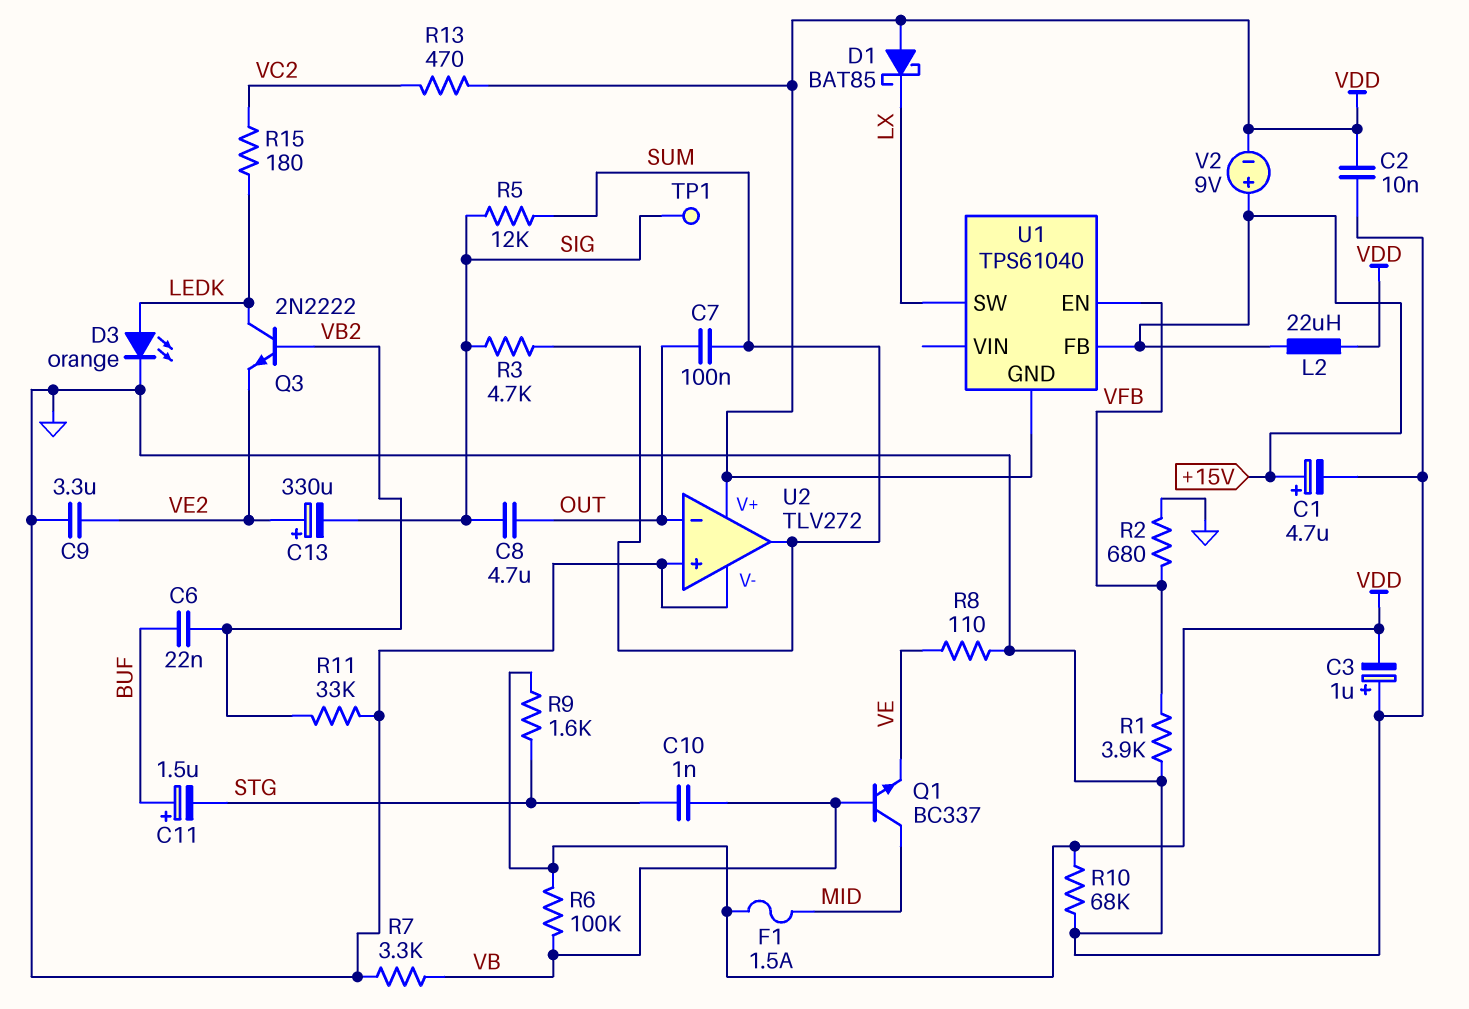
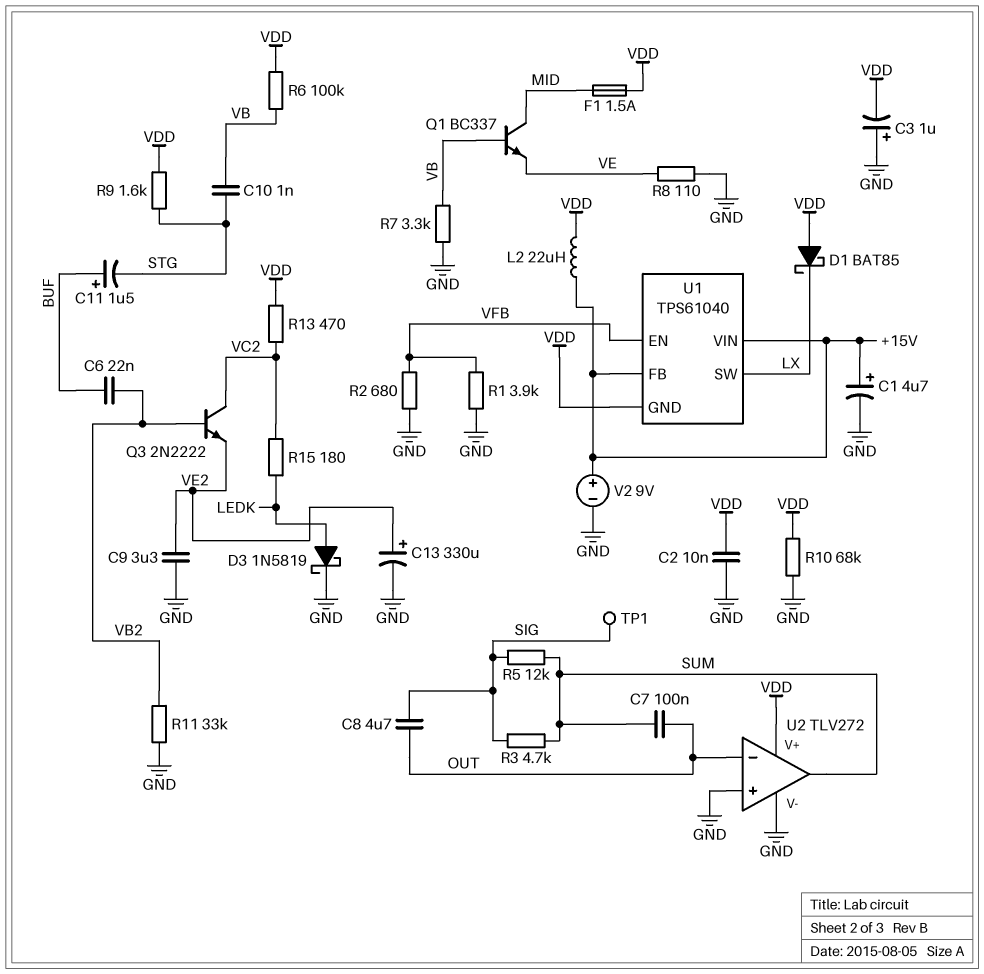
C13: 330uF (plus VE2, minus SIG) -> 330uF (plus VE2, minus GND)
D3: LED orange (A LEDK, K GND) -> schottky 1N5819 (A LEDK, K GND)
Q3: NPN 2N2222 (B VB2, C LEDK, E VE2) -> NPN 2N2222 (B VB2, C VC2, E VE2)
U1 pin VIN: none -> +15V
V2: 9V (plus +15V, minus VDD) -> 9V (plus +15V, minus GND)

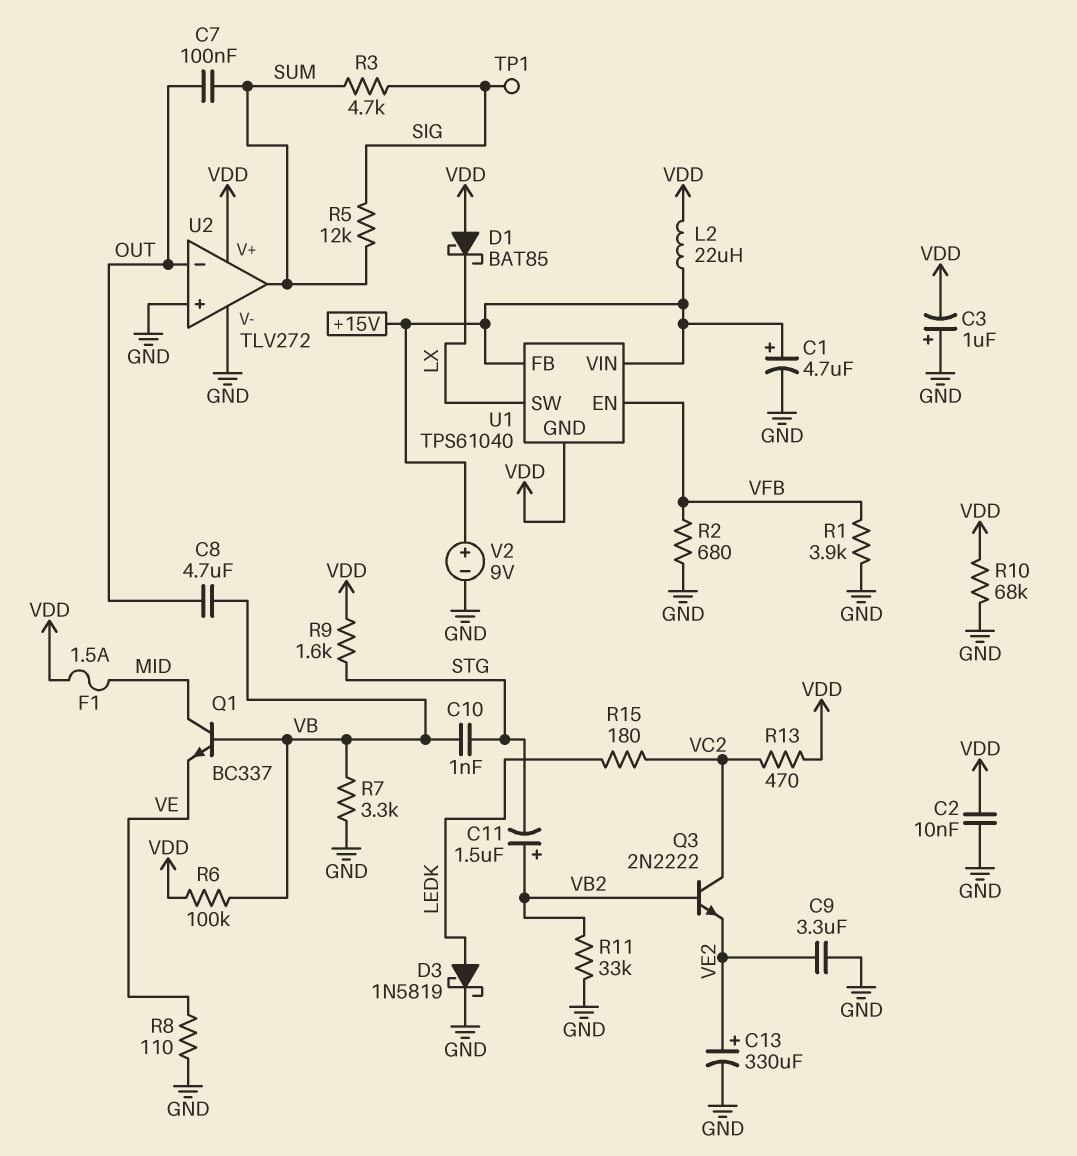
C6: 22nF (BUF, VB2) -> none
C8: 4.7uF (OUT, SIG) -> 4.7uF (OUT, VB)
C11: 1.5uF (plus BUF, minus STG) -> 1.5uF (plus VB2, minus STG)

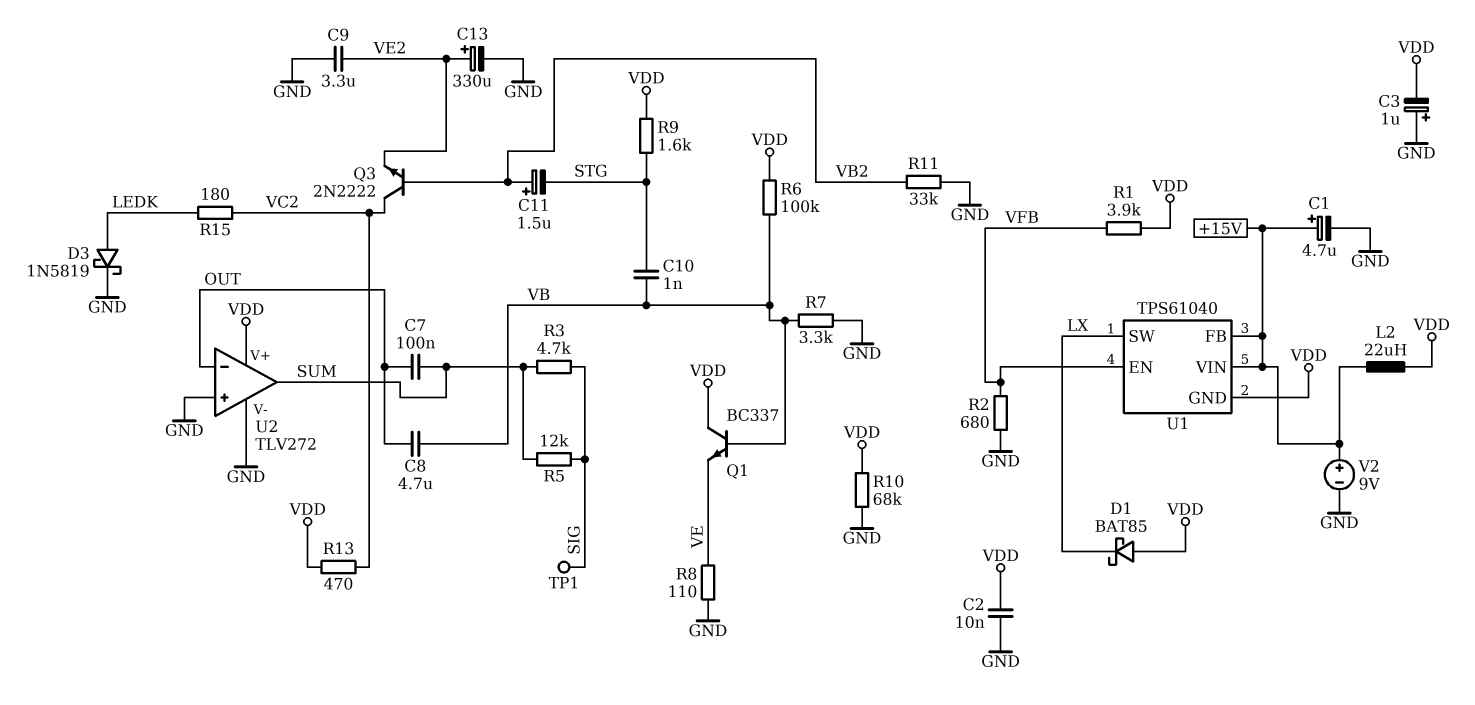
F1: 1.5A (MID, VDD) -> none
Q1: NPN BC337 (B VB, C MID, E VE) -> NPN BC337 (B VB, C VDD, E VE)
R1: 3.9k (GND, VFB) -> 3.9k (VDD, VFB)

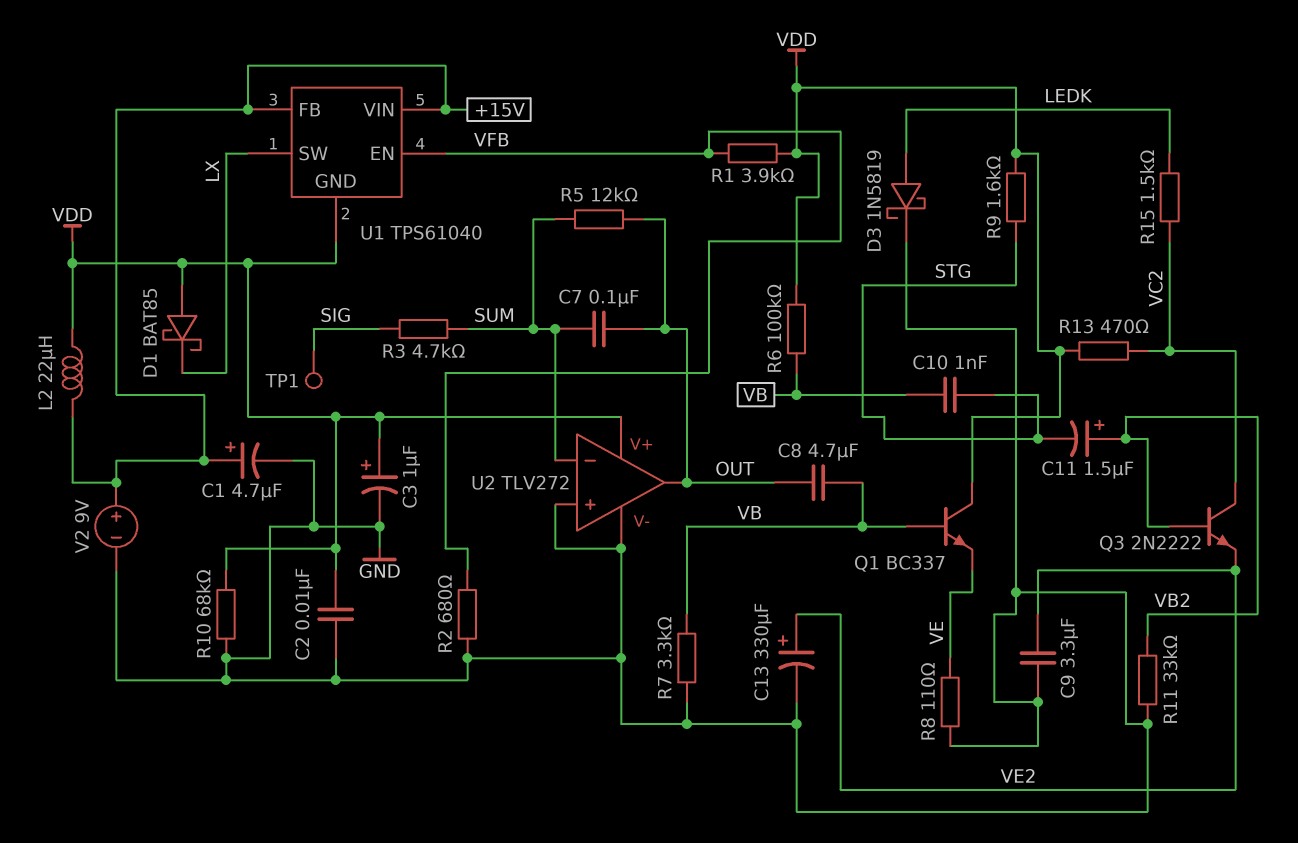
C3: 1uF (plus GND, minus VDD) -> 1uF (plus VDD, minus GND)
R5: 12k (SIG, SUM) -> 12k (OUT, SUM)
R15: 180 (LEDK, VC2) -> 1.5k (LEDK, VC2)
U2 pin in-: OUT -> SUM
U2 pin out: SUM -> OUT

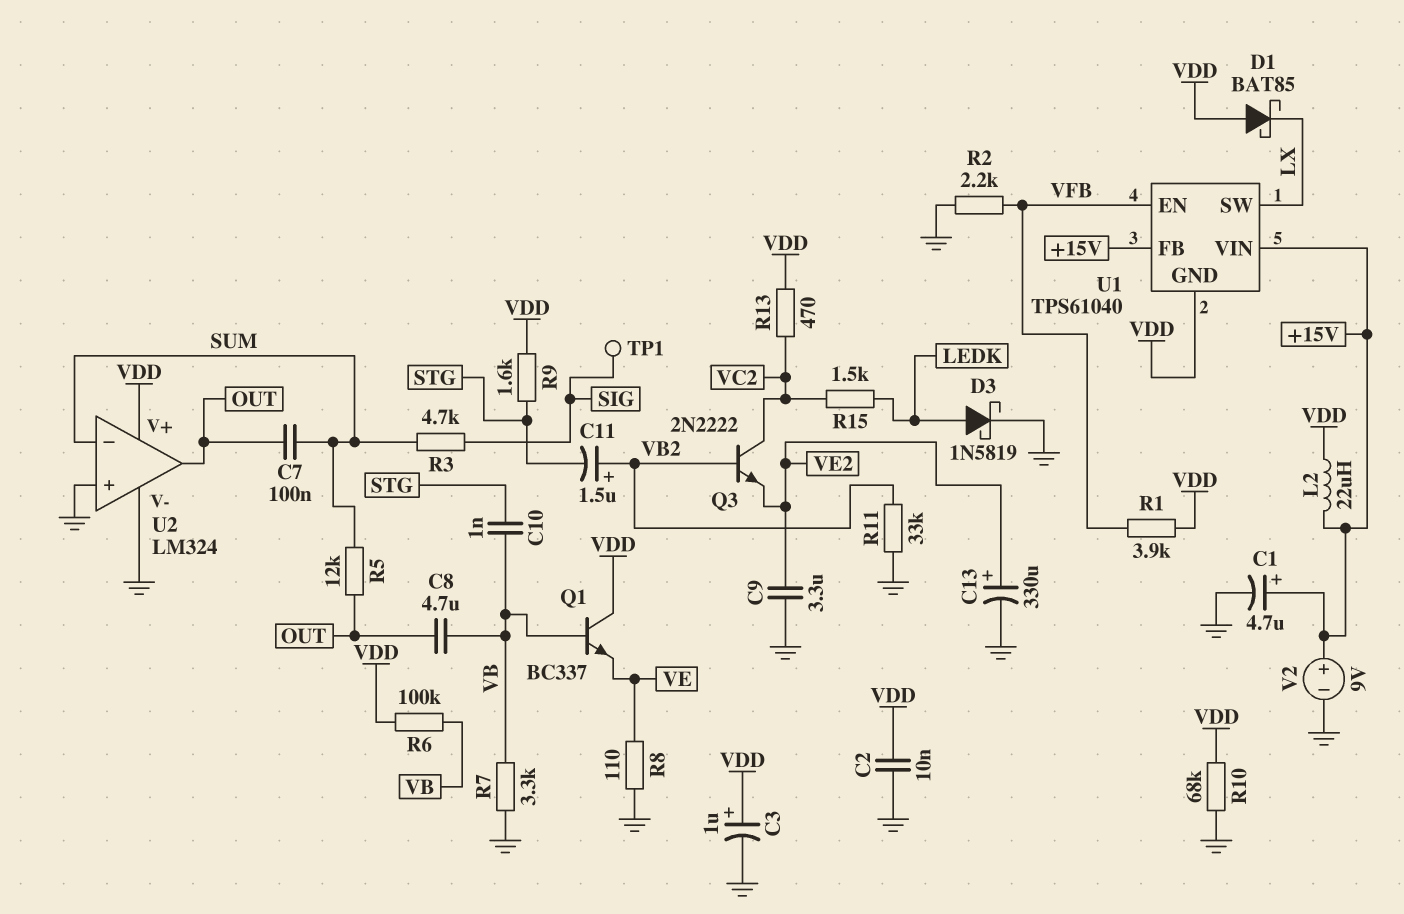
R2: 680 (GND, VFB) -> 2.2k (GND, VFB)
U2: TLV272 -> LM324

